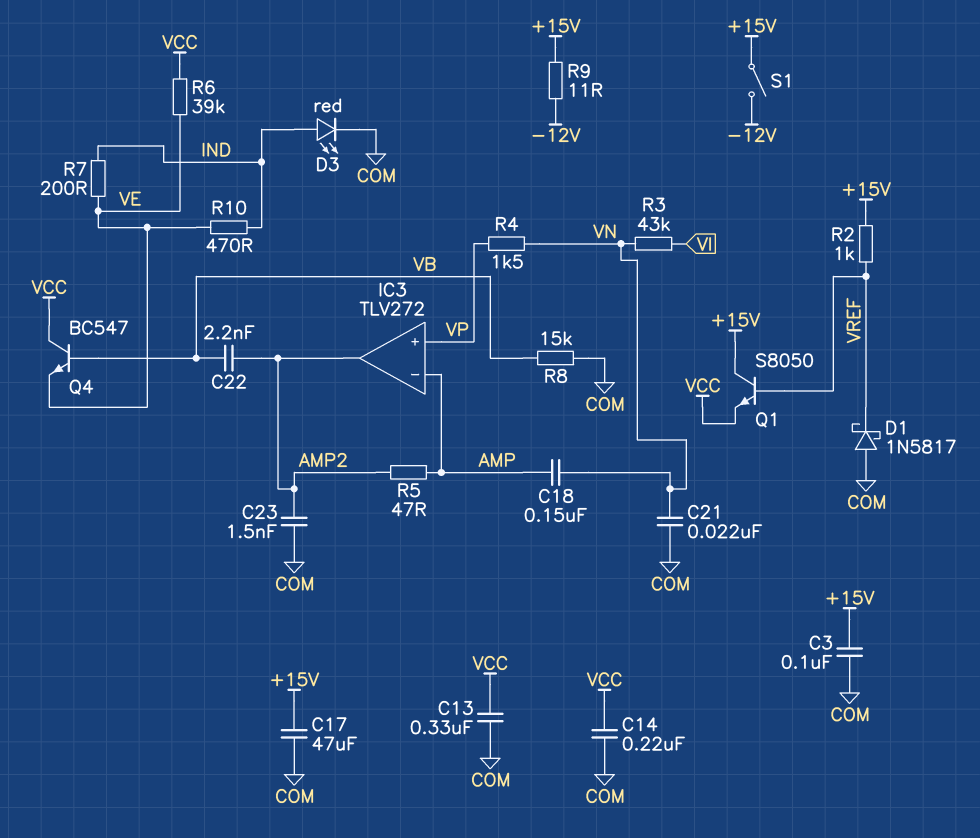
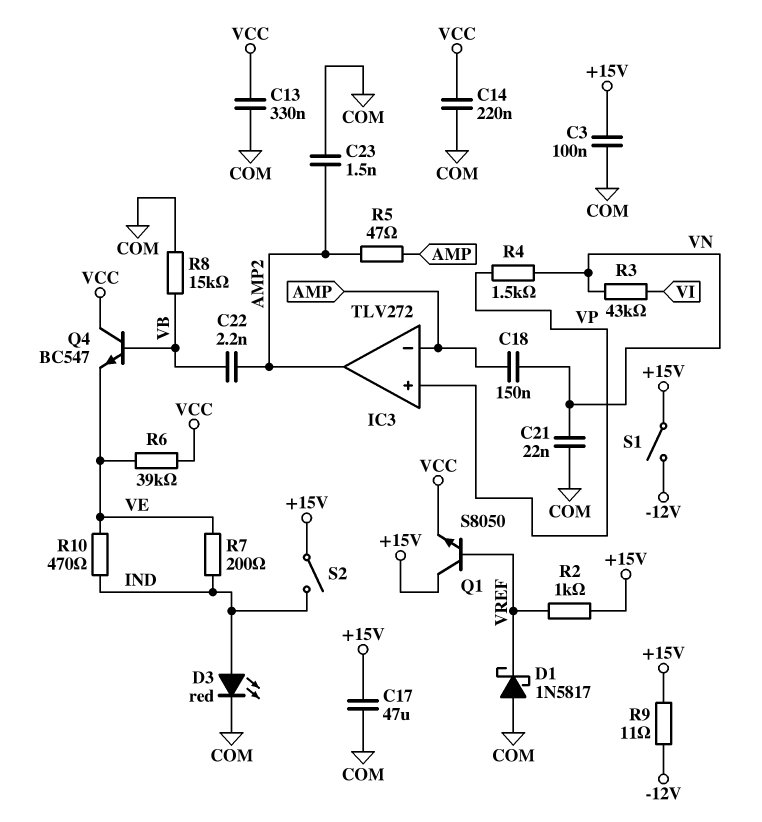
S2: none -> switch (+15V, IND)

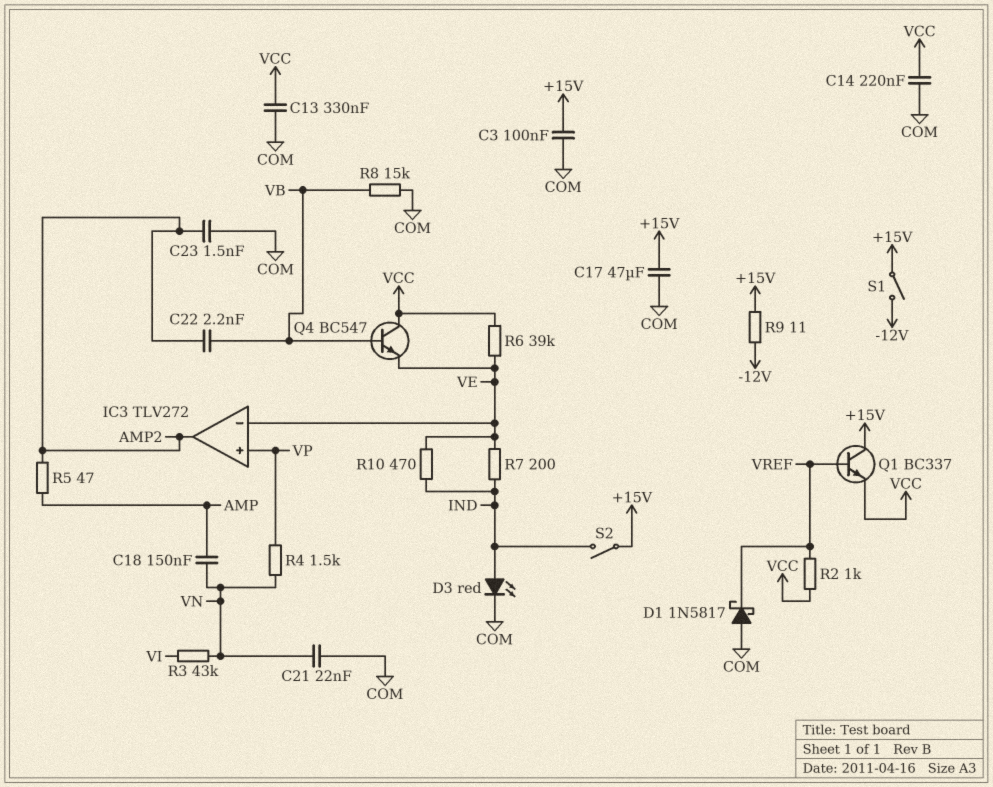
IC3 pin in-: AMP -> VE
Q1: NPN S8050 (B VREF, C +15V, E VCC) -> NPN BC337 (B VREF, C +15V, E VCC)
R2: 1k (+15V, VREF) -> 1k (VCC, VREF)

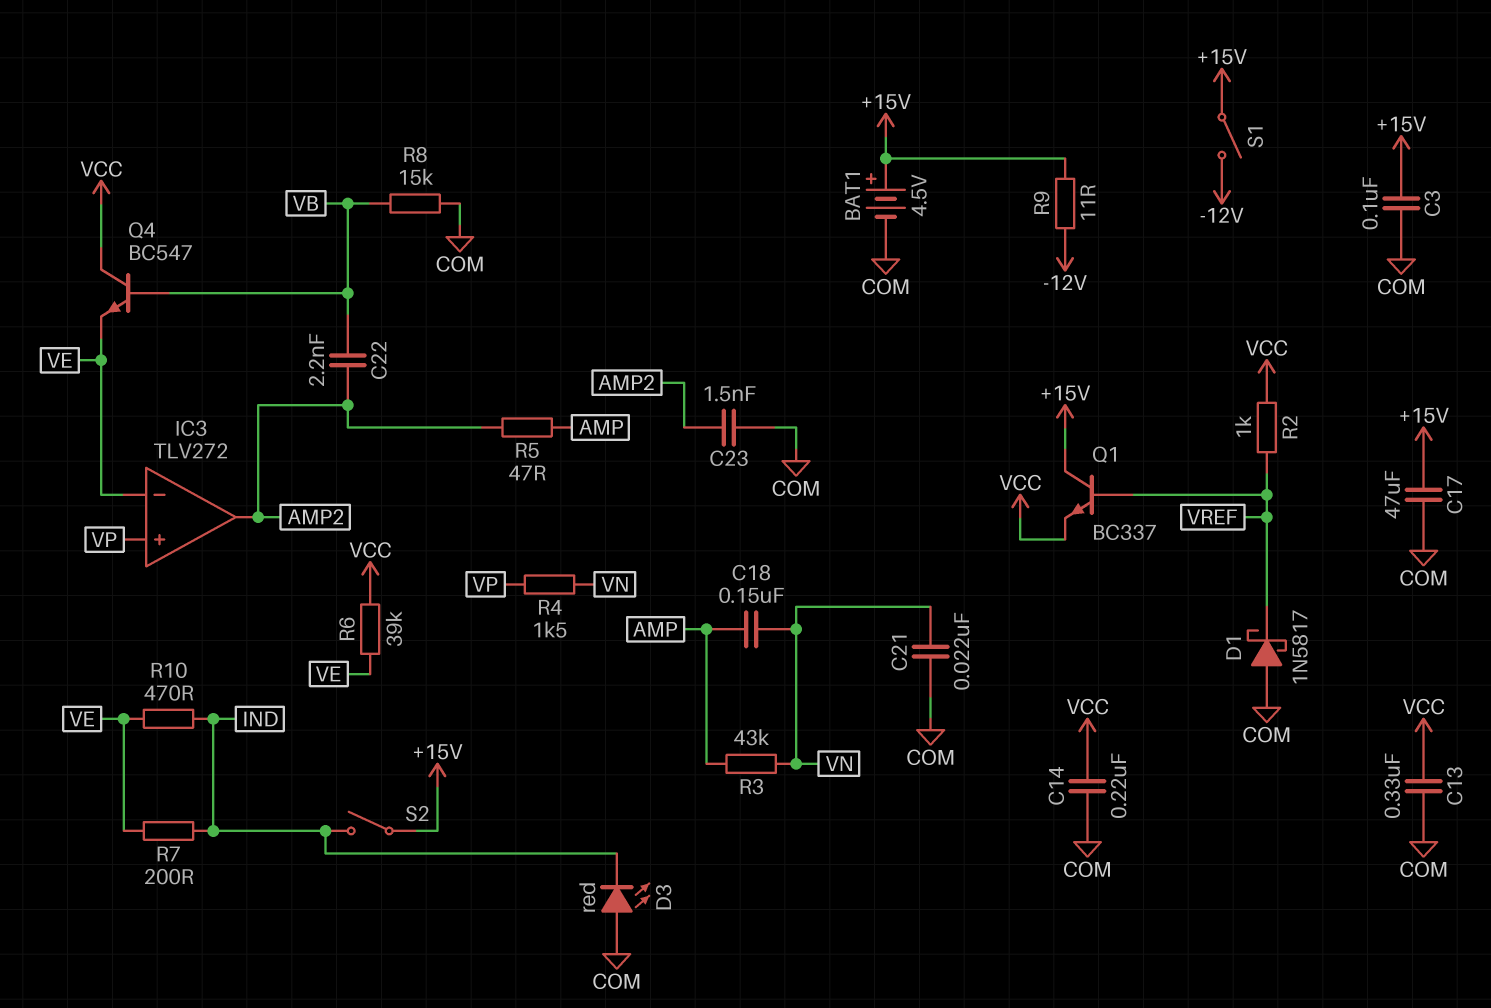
BAT1: none -> 4.5V (plus +15V, minus COM)
D3: LED red (A IND, K COM) -> LED red (A COM, K IND)
R3: 43k (VI, VN) -> 43k (AMP, VN)

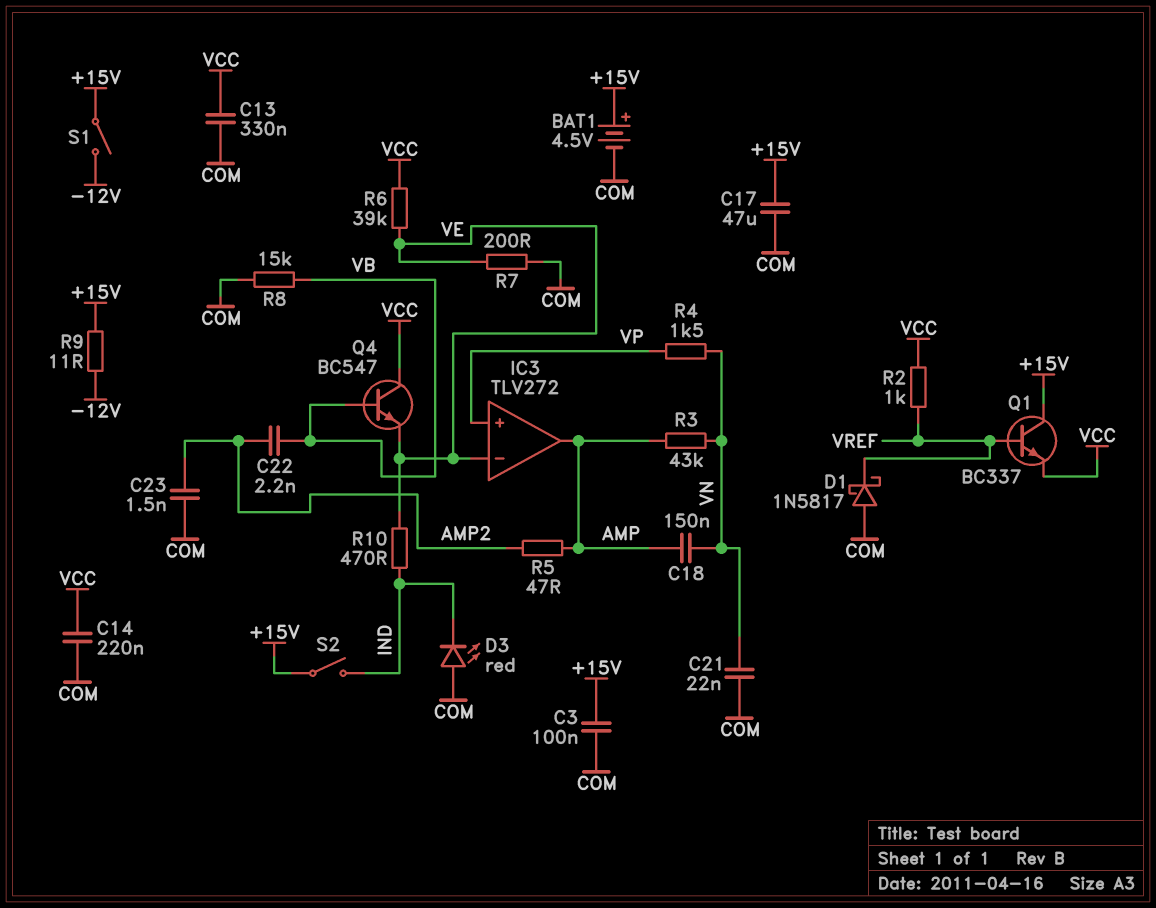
IC3 pin out: AMP2 -> AMP
R7: 200 (IND, VE) -> 200 (COM, VE)

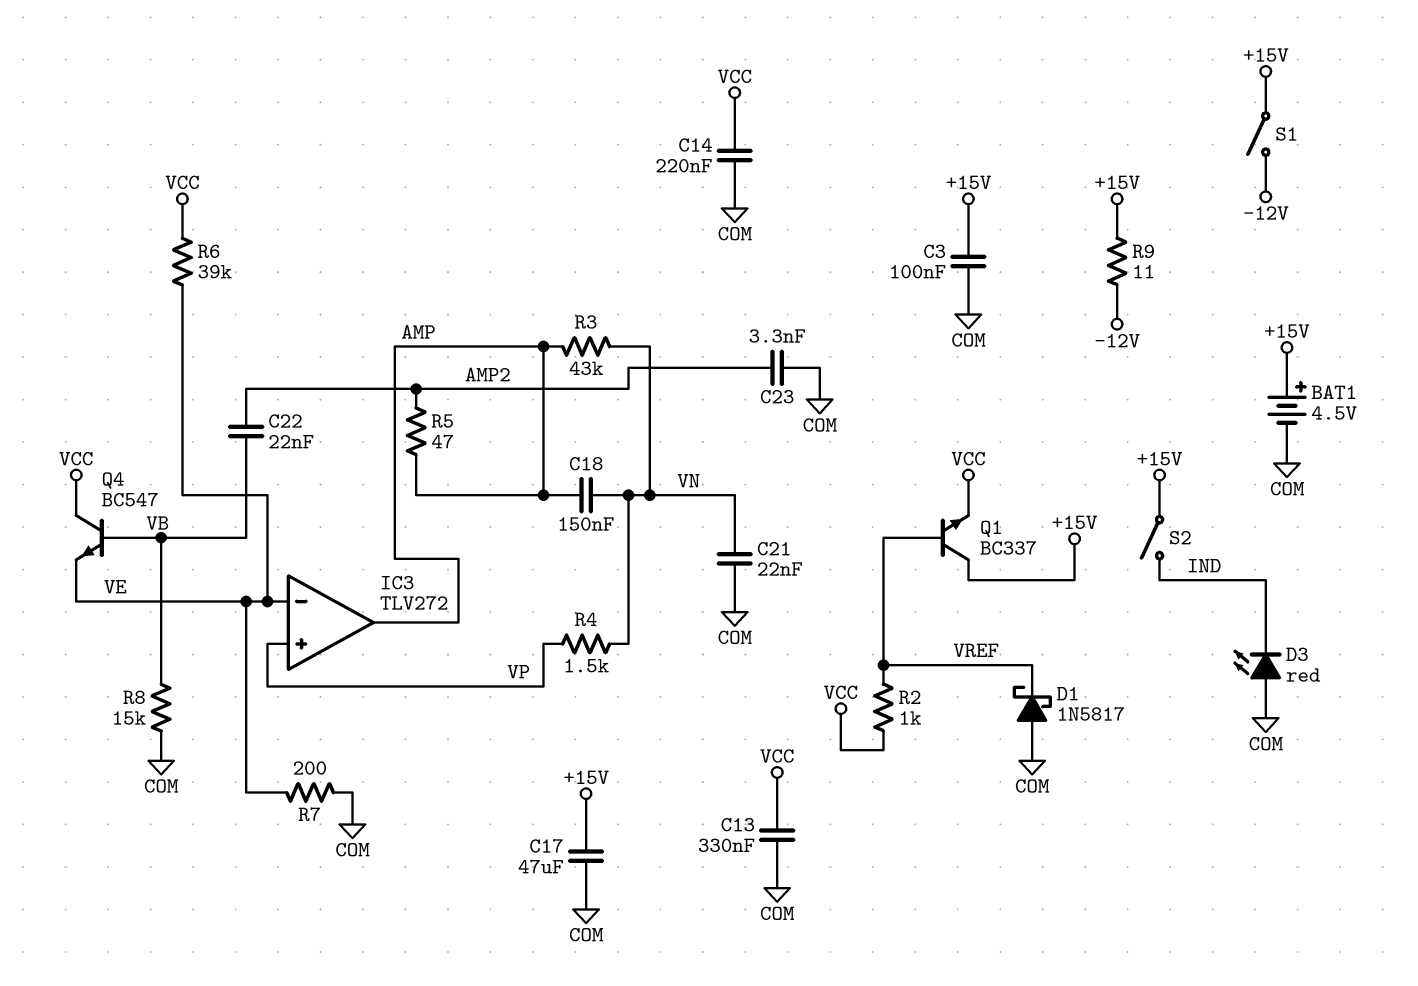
C22: 2.2nF (AMP2, VB) -> 22nF (AMP2, VB)
C23: 1.5nF (AMP2, COM) -> 3.3nF (AMP2, COM)
R10: 470 (IND, VE) -> none

